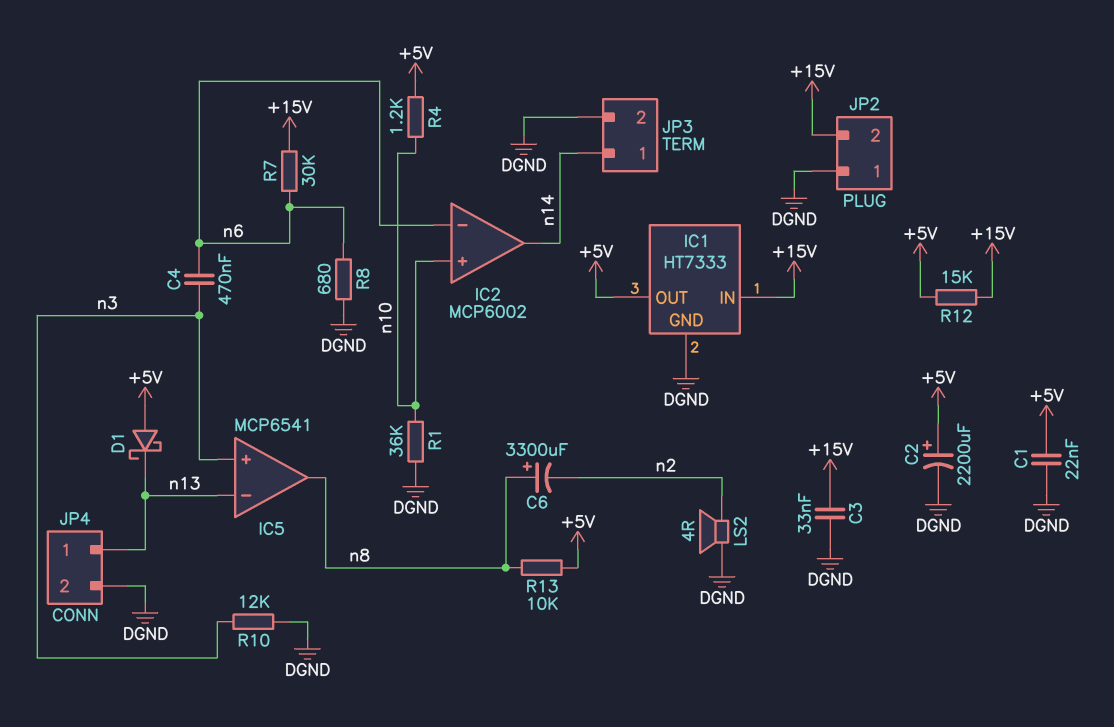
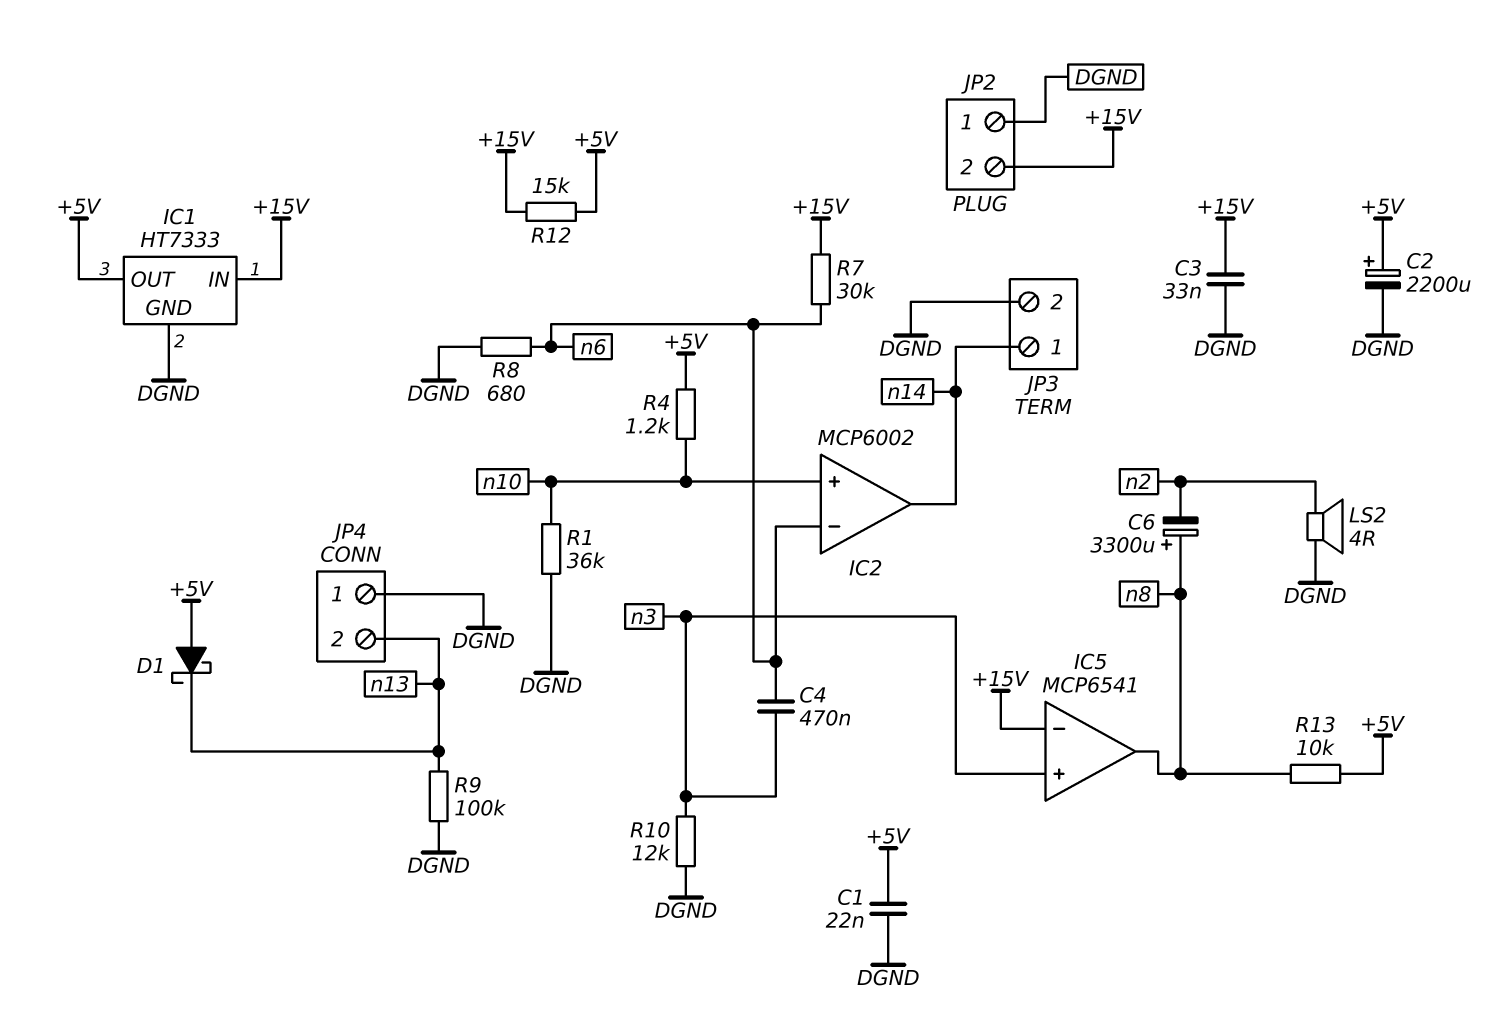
IC5 pin in-: n13 -> +15V
JP4 pin 1: n13 -> DGND
JP4 pin 2: DGND -> n13
R9: none -> 100k (DGND, n13)

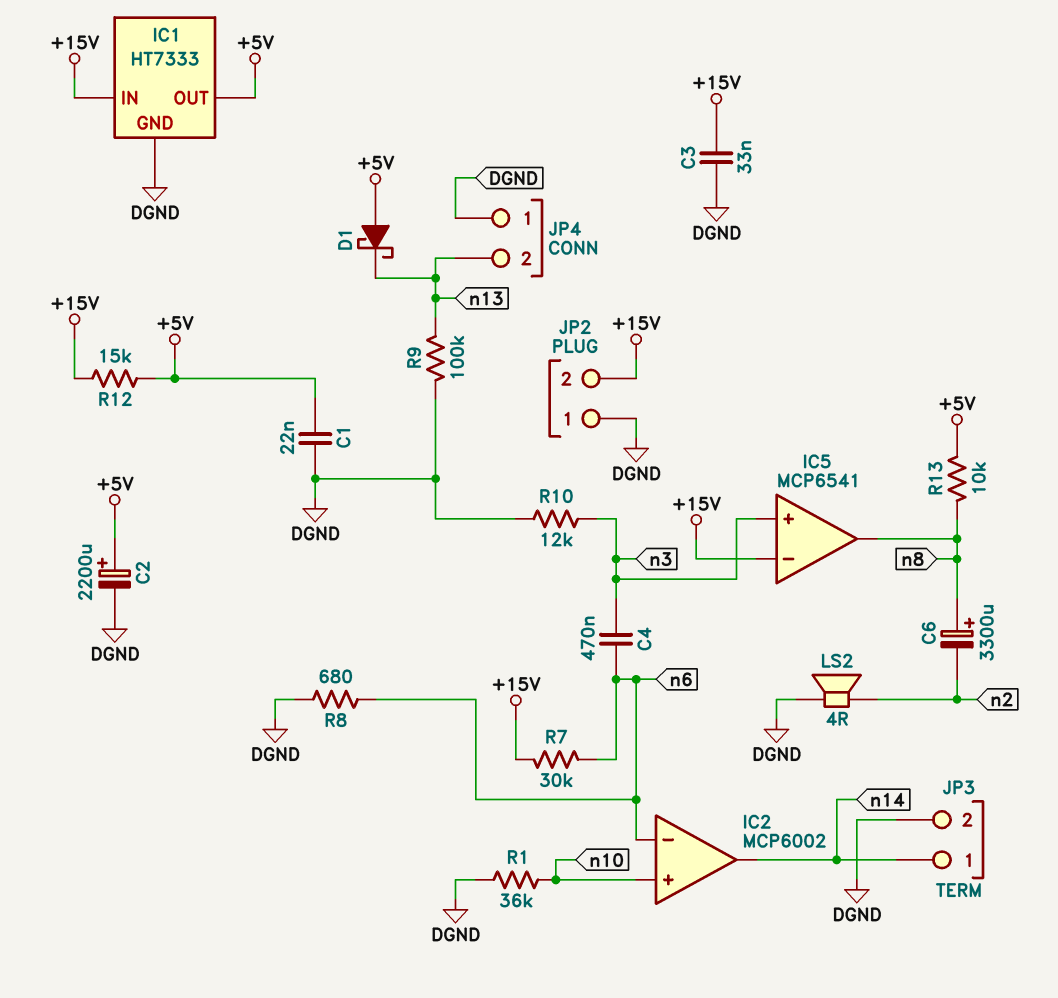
R4: 1.2k (+5V, n10) -> none

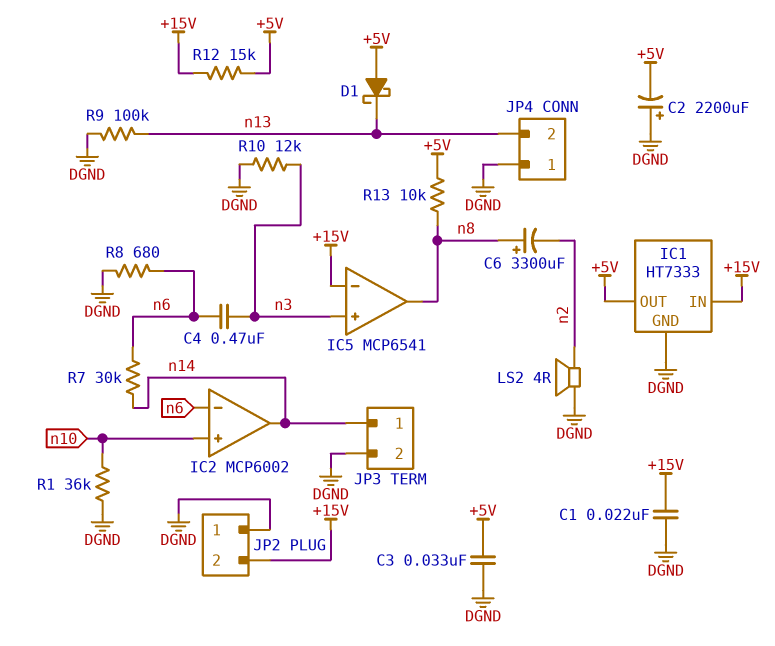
C1: 22nF (+5V, DGND) -> 22nF (+15V, DGND)
C2: 2200uF (plus +5V, minus DGND) -> 2200uF (plus DGND, minus +5V)
C3: 33nF (+15V, DGND) -> 33nF (+5V, DGND)
R7: 30k (+15V, n6) -> 30k (n6, n14)

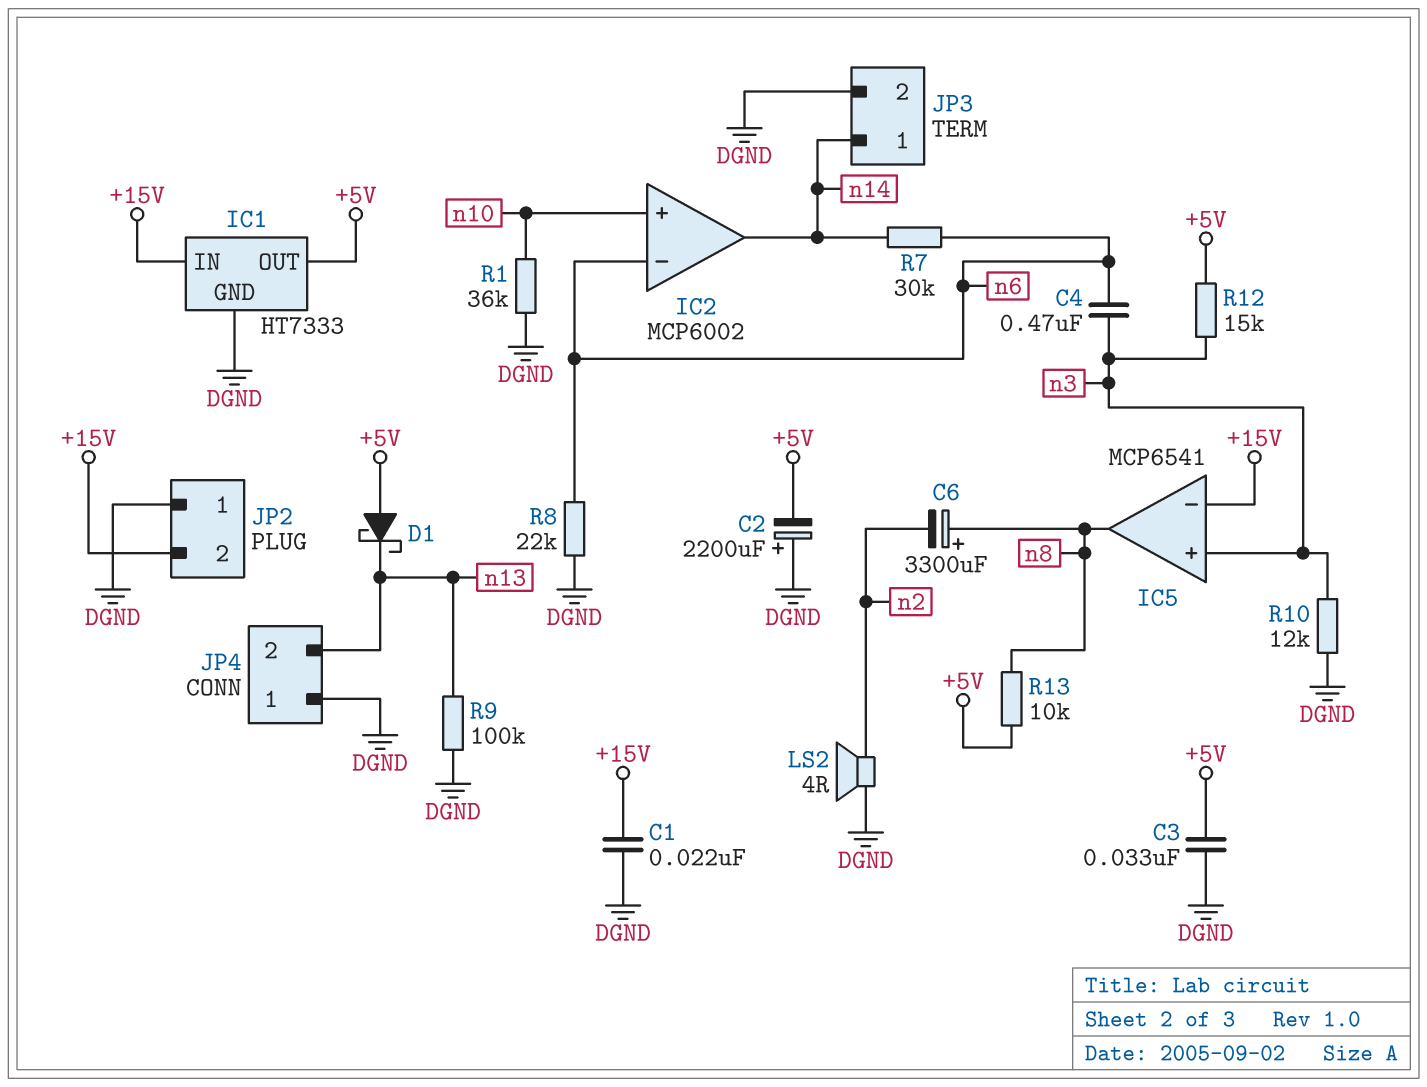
R8: 680 (DGND, n6) -> 22k (DGND, n6)
R12: 15k (+5V, +15V) -> 15k (+5V, n3)

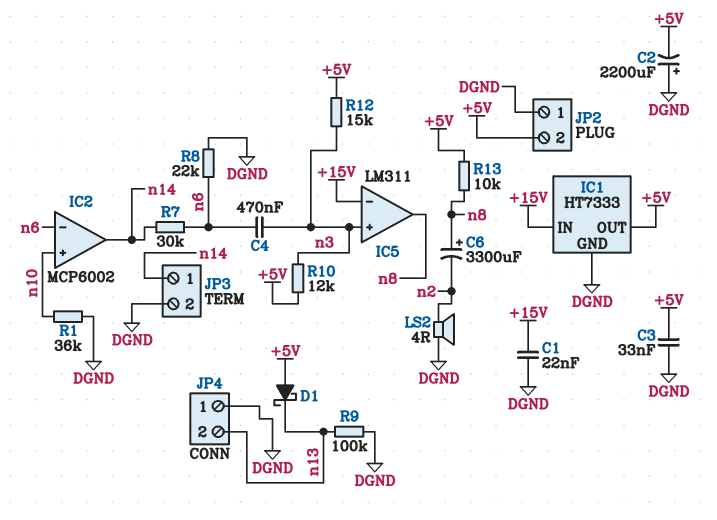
IC5: MCP6541 -> LM311
JP2 pin 2: +15V -> +5V
R10: 12k (DGND, n3) -> 12k (+5V, n3)

